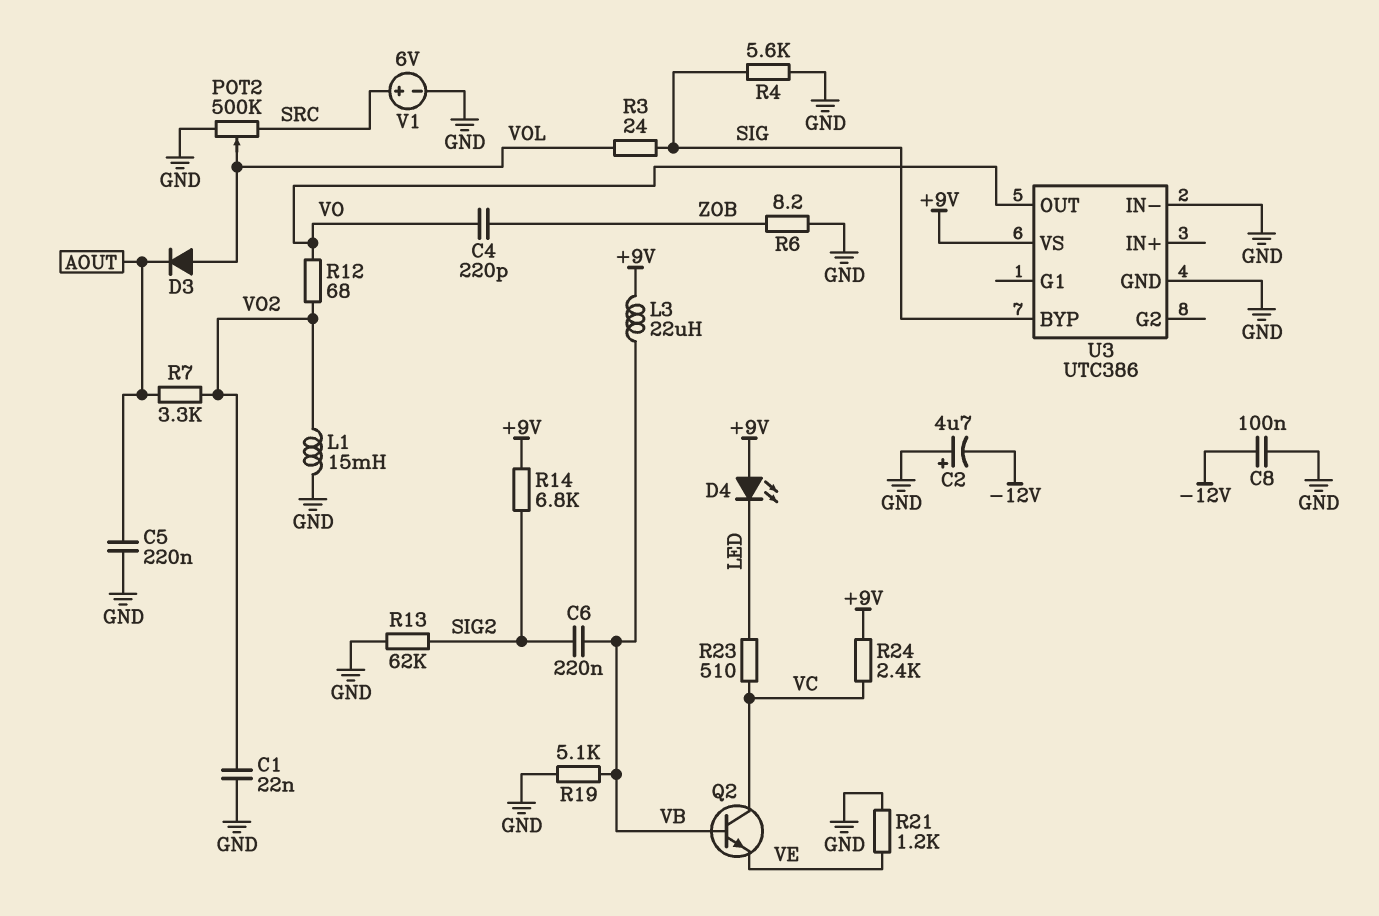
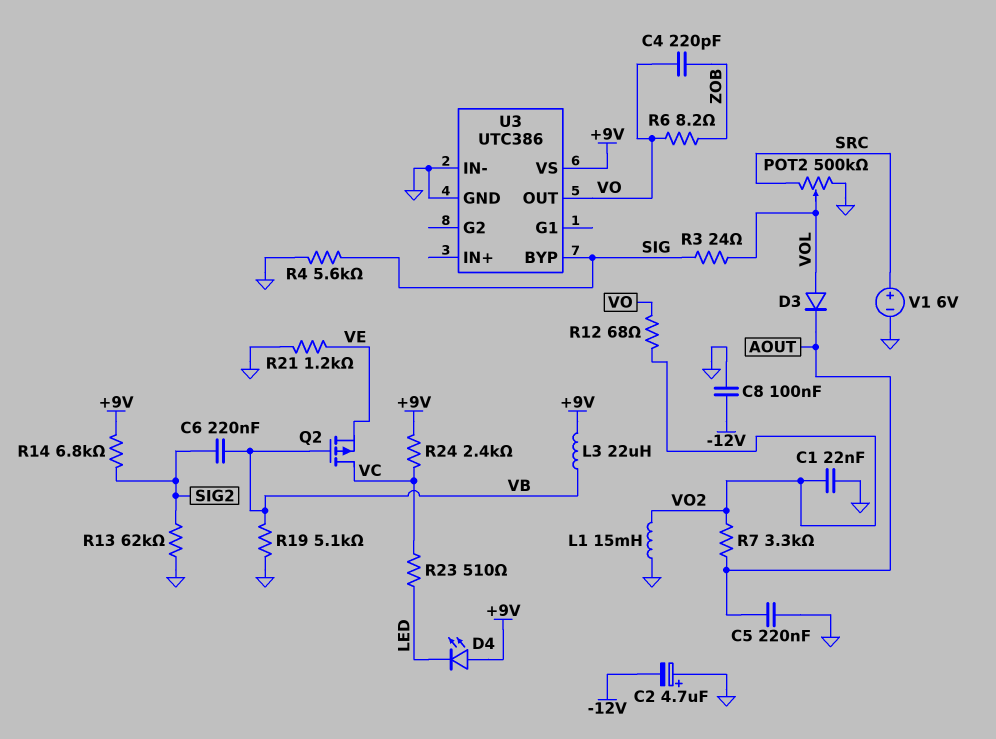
Q2: NPN (B VB, C VC, E VE) -> PMOS (G VB, D VC, S VE)
R6: 8.2 (GND, ZOB) -> 8.2 (VO, ZOB)

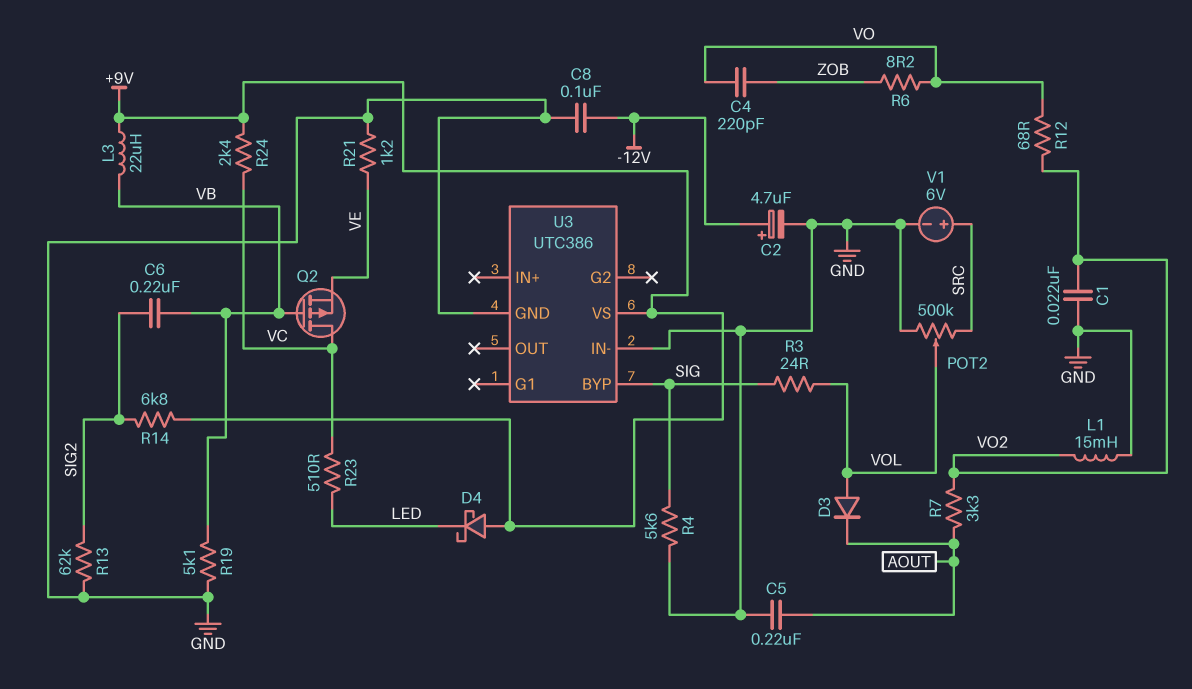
C2: 4.7uF (plus GND, minus -12V) -> 4.7uF (plus -12V, minus GND)
D4: LED (A +9V, K LED) -> schottky (A +9V, K LED)
U3 pin OUT: VO -> none

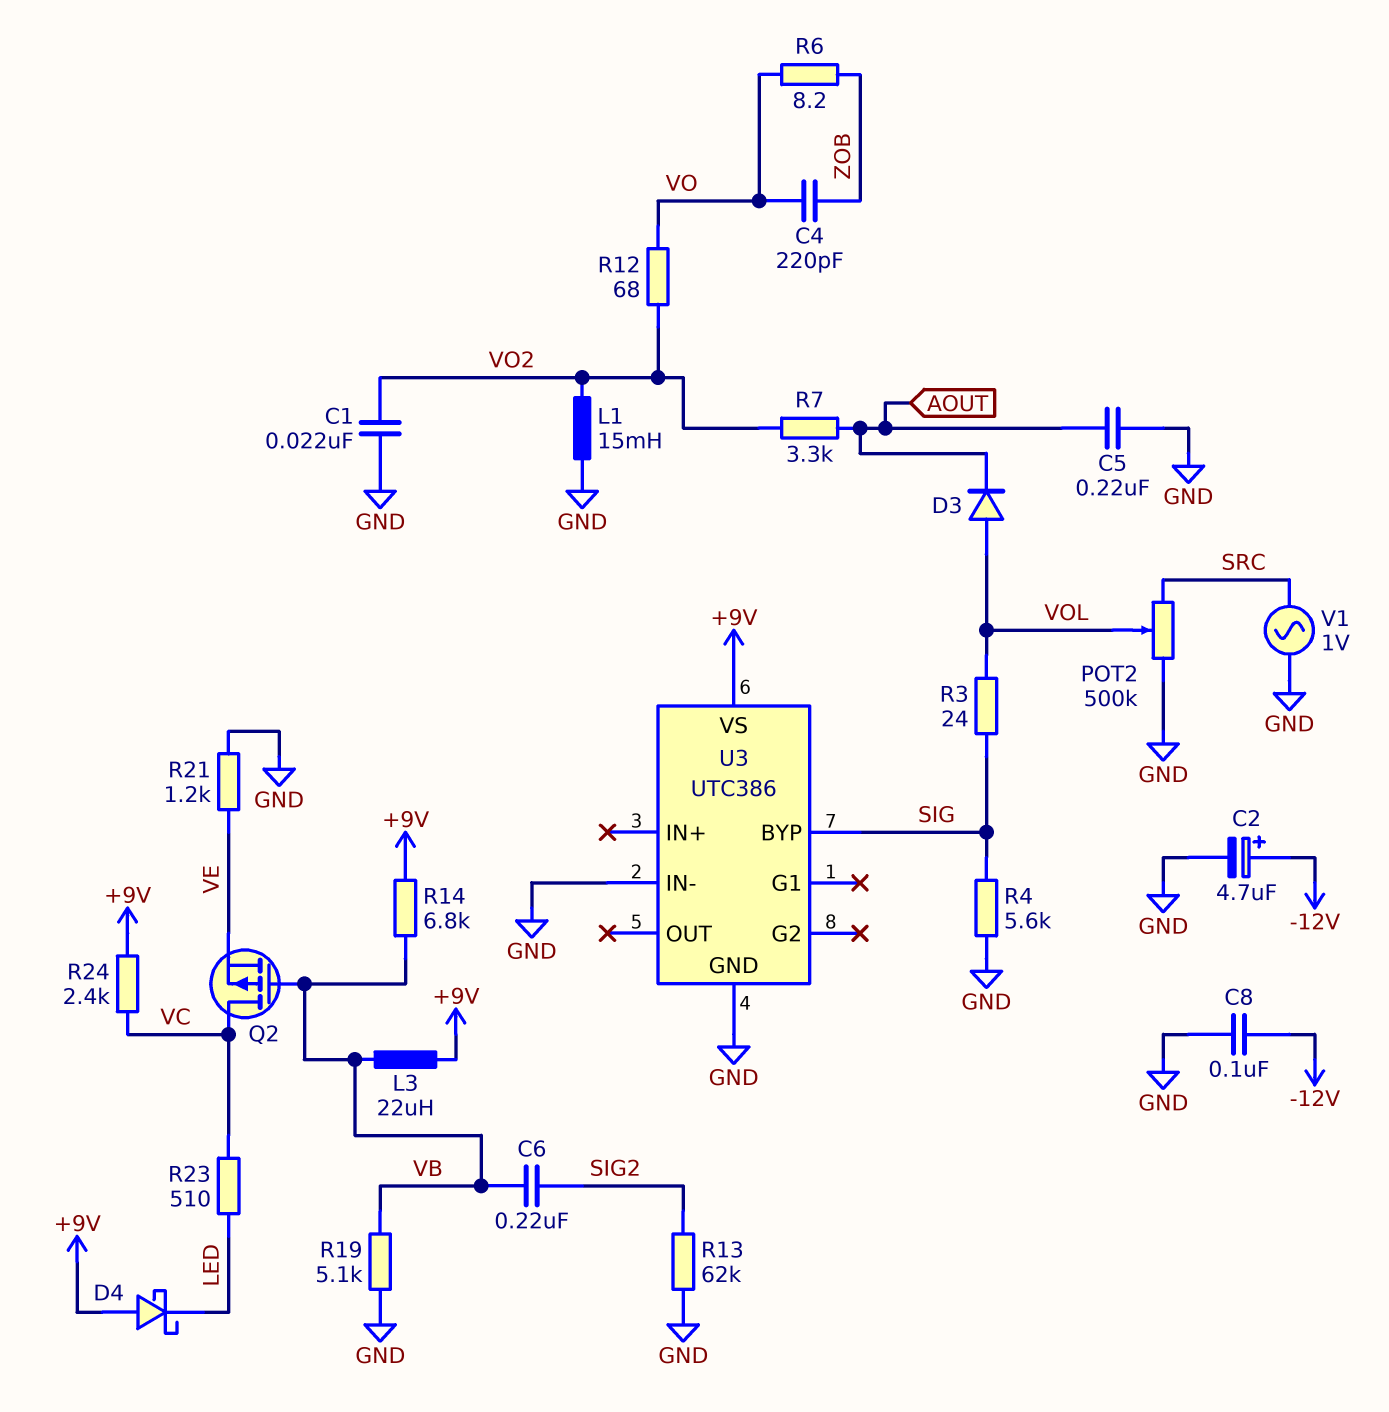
R14: 6.8k (+9V, SIG2) -> 6.8k (+9V, VB)
V1: 6V (plus SRC, minus GND) -> AC 1V (GND, SRC)

